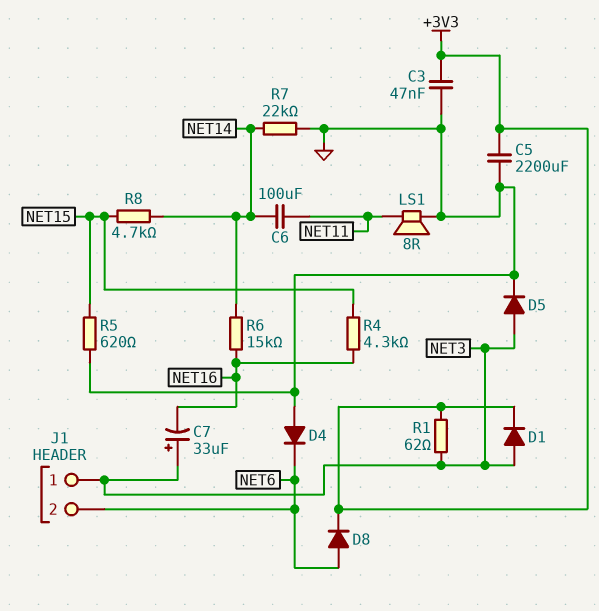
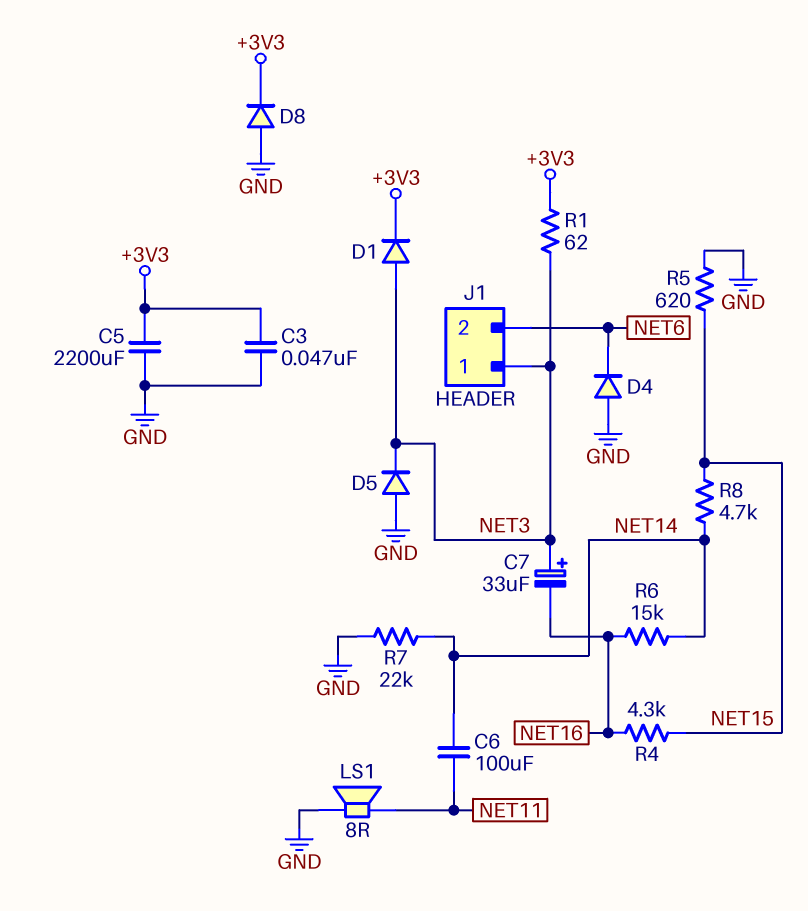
D5: diode (A NET3, K GND) -> diode (A GND, K NET3)
D8: diode (A NET6, K +3V3) -> diode (A GND, K +3V3)

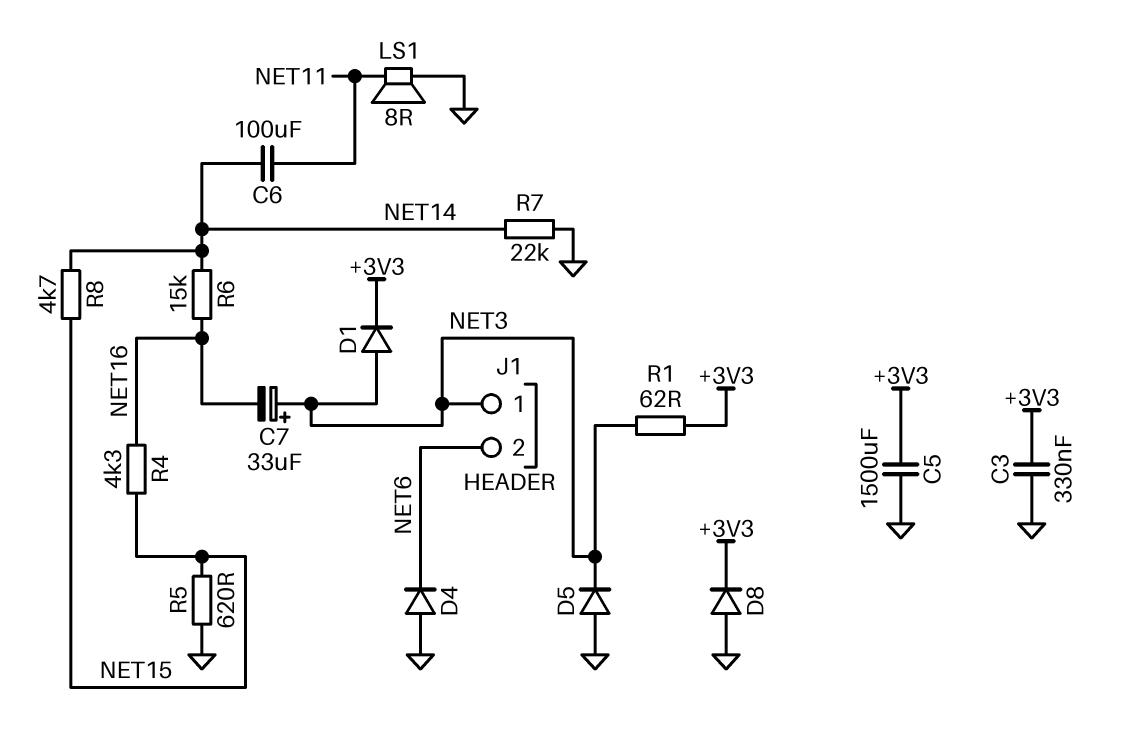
C3: 47nF (+3V3, GND) -> 330nF (+3V3, GND)
C5: 2200uF (+3V3, GND) -> 1500uF (+3V3, GND)

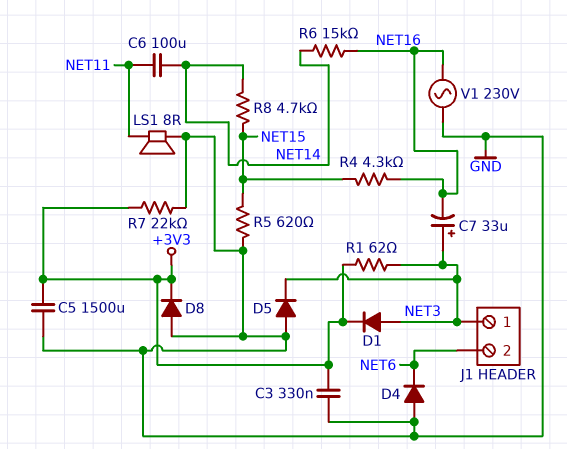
R7: 22k (GND, NET14) -> 22k (+3V3, GND)
V1: none -> AC 230V (GND, NET16)

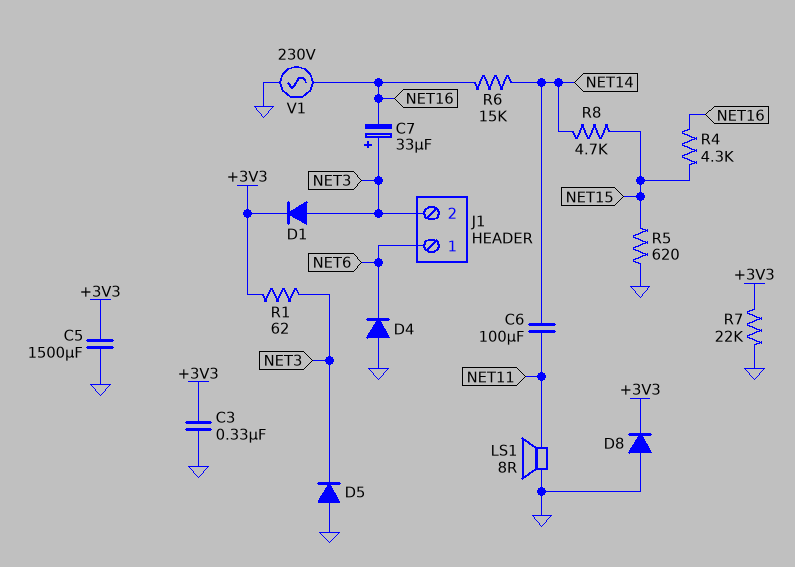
J1 pin 1: NET3 -> NET6
J1 pin 2: NET6 -> NET3

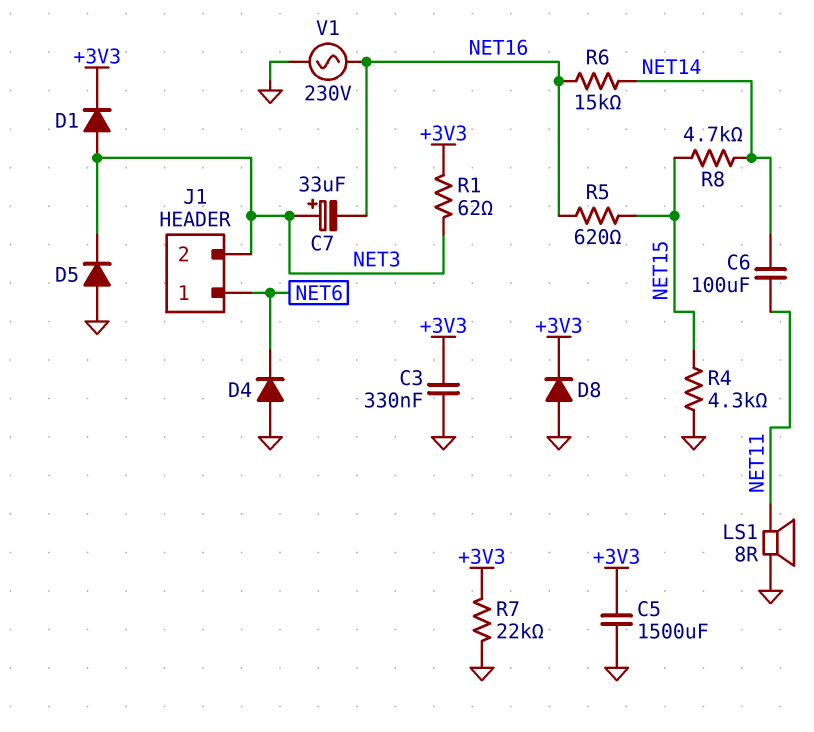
R4: 4.3k (NET15, NET16) -> 4.3k (GND, NET15)
R5: 620 (GND, NET15) -> 620 (NET15, NET16)

